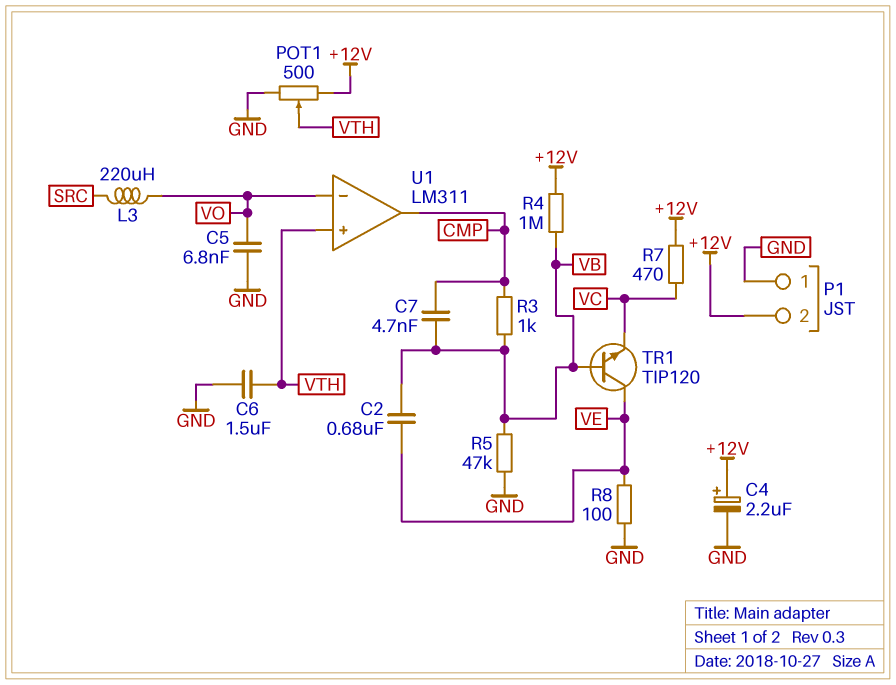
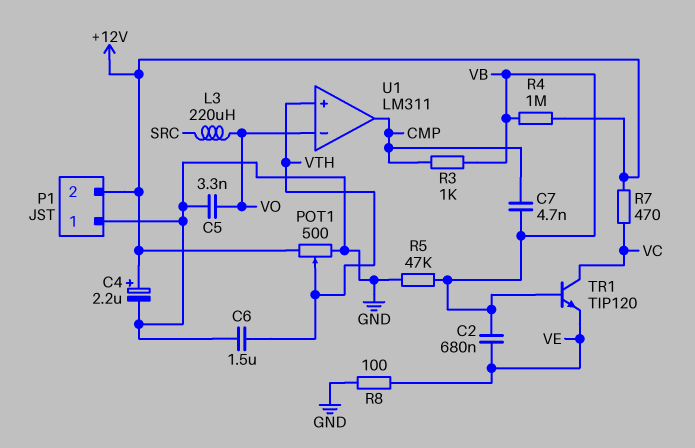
C5: 6.8nF (GND, VO) -> 3.3nF (GND, VO)
TR1: NPN TIP120 (B VB, C VE, E VC) -> NPN TIP120 (B VB, C VC, E VE)

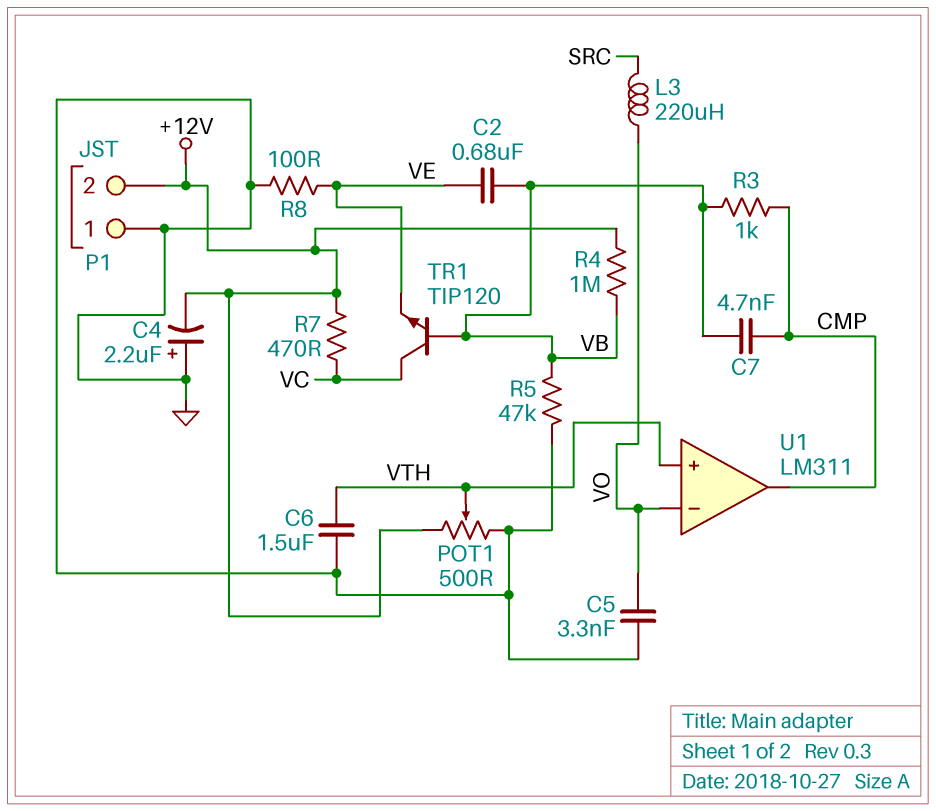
C4: 2.2uF (plus +12V, minus GND) -> 2.2uF (plus GND, minus +12V)

